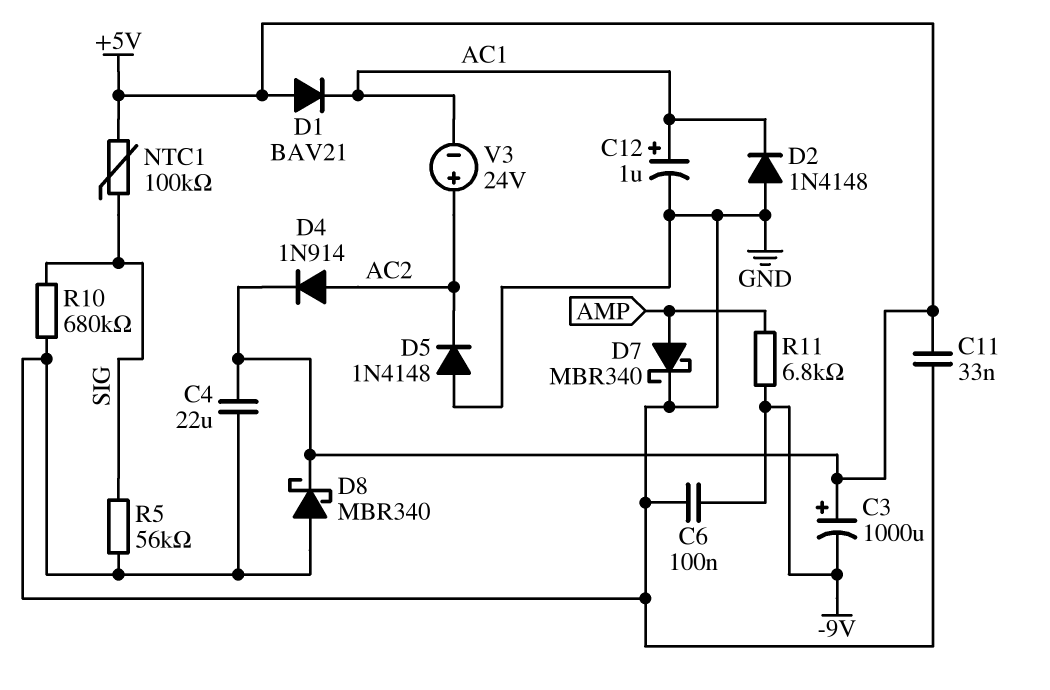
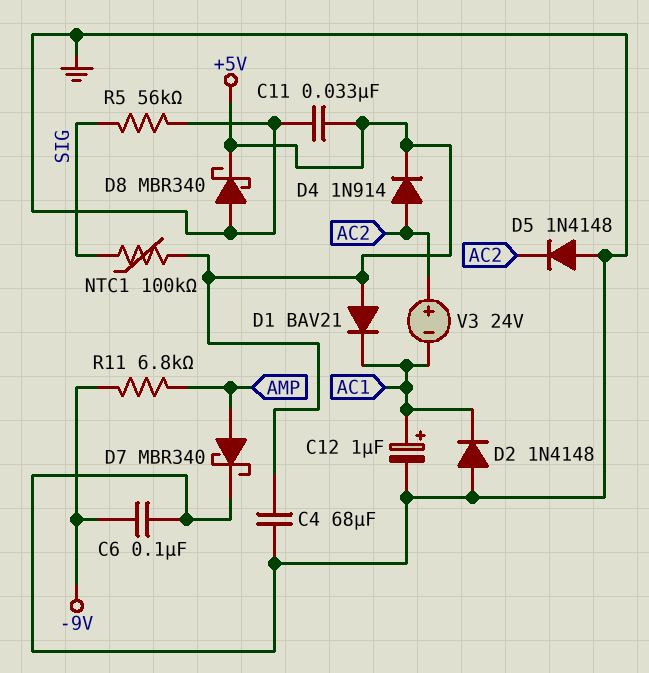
C3: 1000uF (plus +5V, minus -9V) -> none
C4: 22uF (+5V, GND) -> 68uF (+5V, GND)
R10: 680k (GND, SIG) -> none

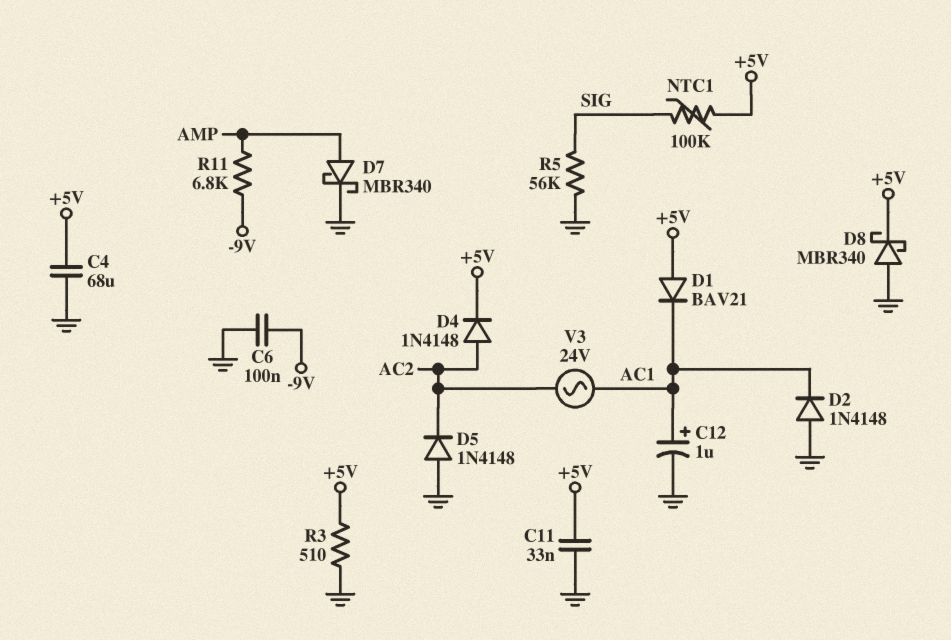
D4: diode 1N914 (A AC2, K +5V) -> diode 1N4148 (A AC2, K +5V)
R3: none -> 510 (+5V, GND)
V3: 24V (plus AC2, minus AC1) -> AC 24V (AC1, AC2)

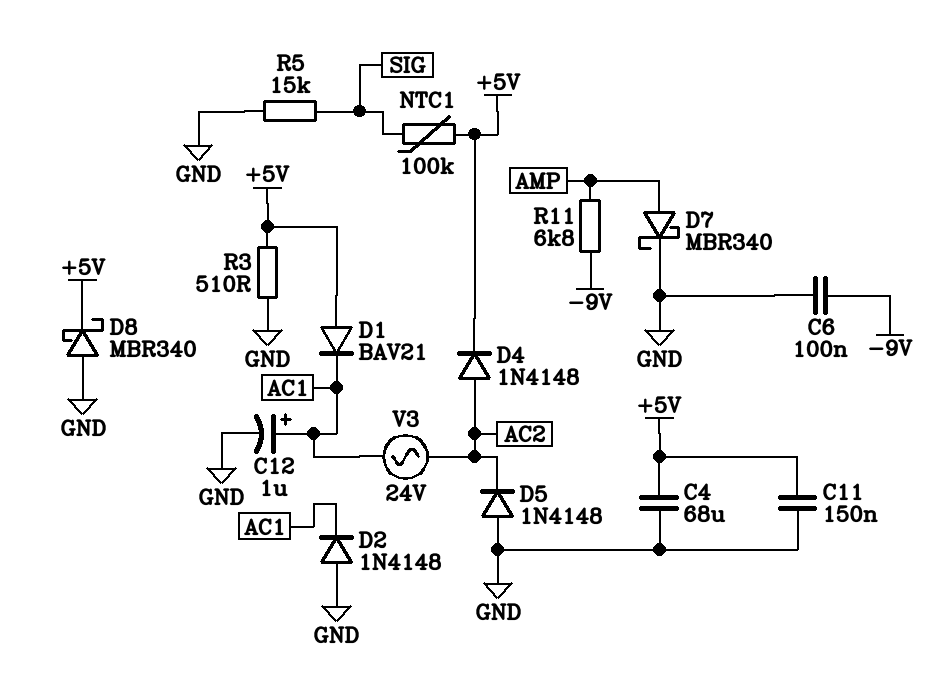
C11: 33nF (+5V, GND) -> 150nF (+5V, GND)
R5: 56k (GND, SIG) -> 15k (GND, SIG)

